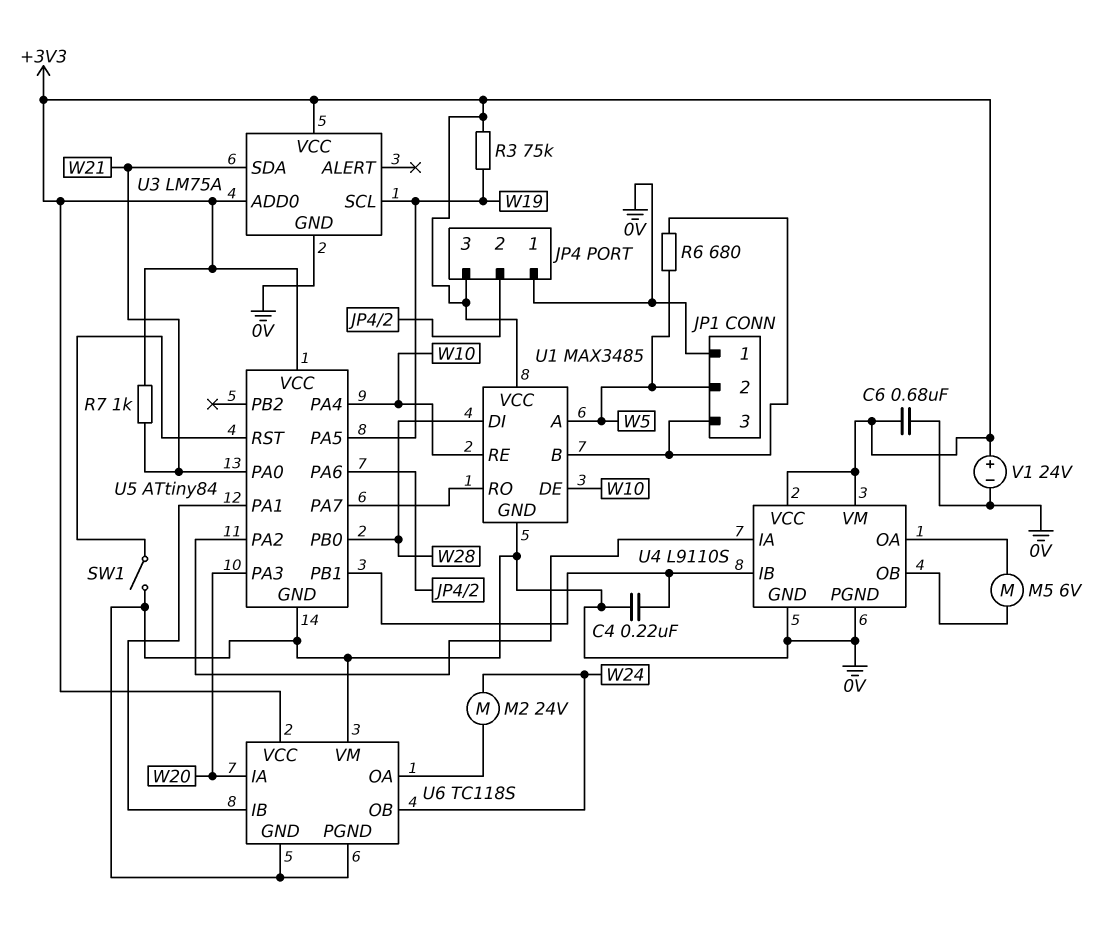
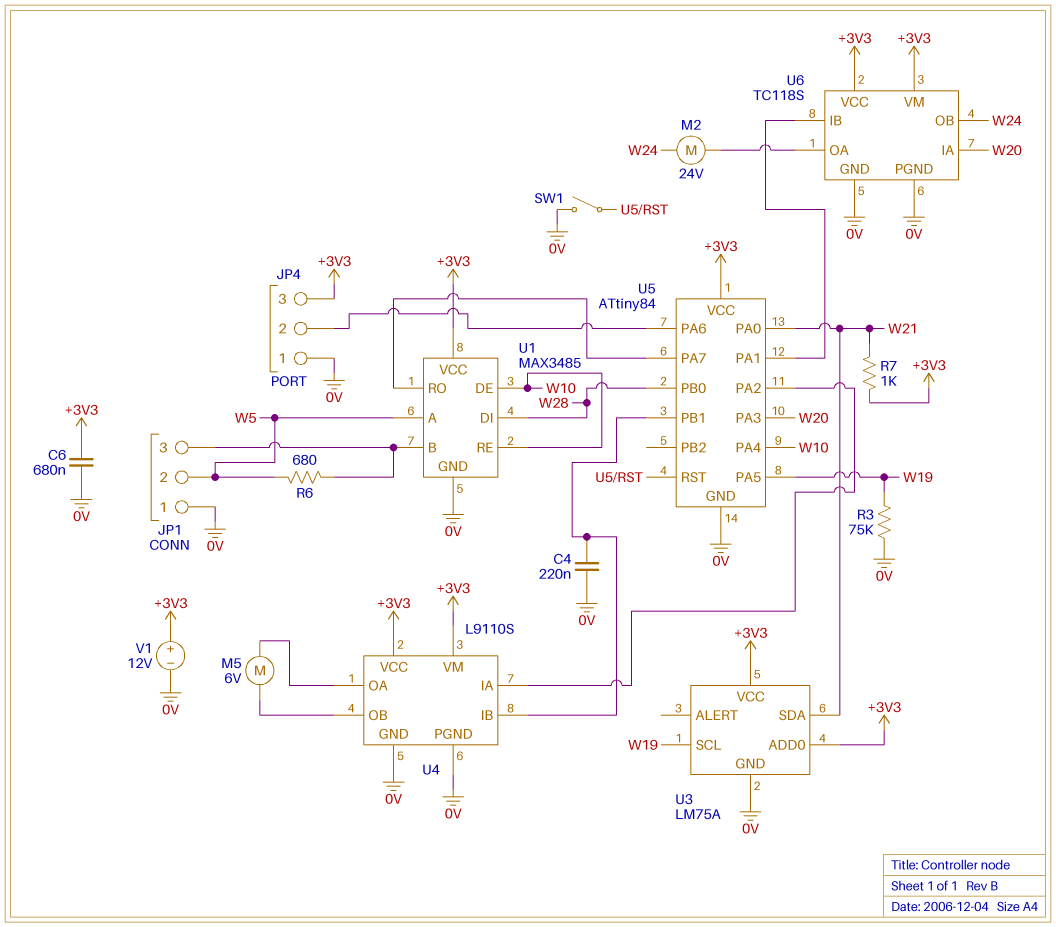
R3: 75k (+3V3, W19) -> 75k (0V, W19)
U6 pin VM: 0V -> +3V3
V1: 24V (plus +3V3, minus 0V) -> 12V (plus +3V3, minus 0V)

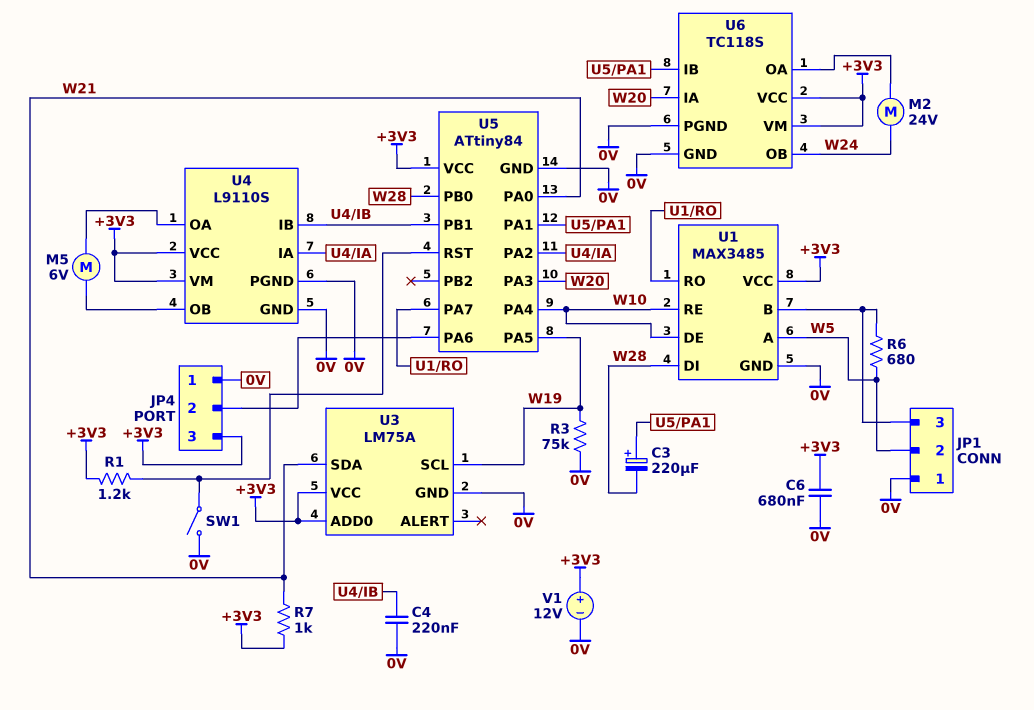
C3: none -> 220uF (plus U5/PA1, minus W28)
R1: none -> 1.2k (+3V3, U5/RST)

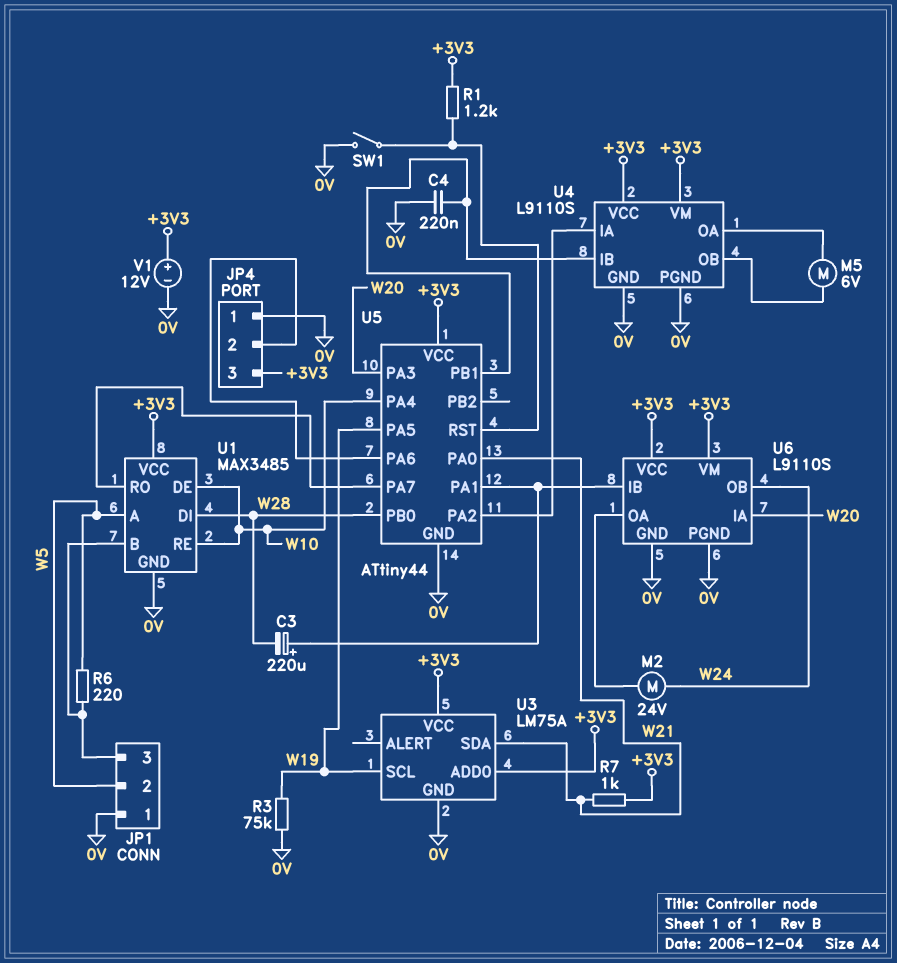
C6: 680nF (+3V3, 0V) -> none
R6: 680 (JP1/3, W5) -> 220 (JP1/3, W5)
U5: ATtiny84 -> ATtiny44
U6: TC118S -> L9110S

